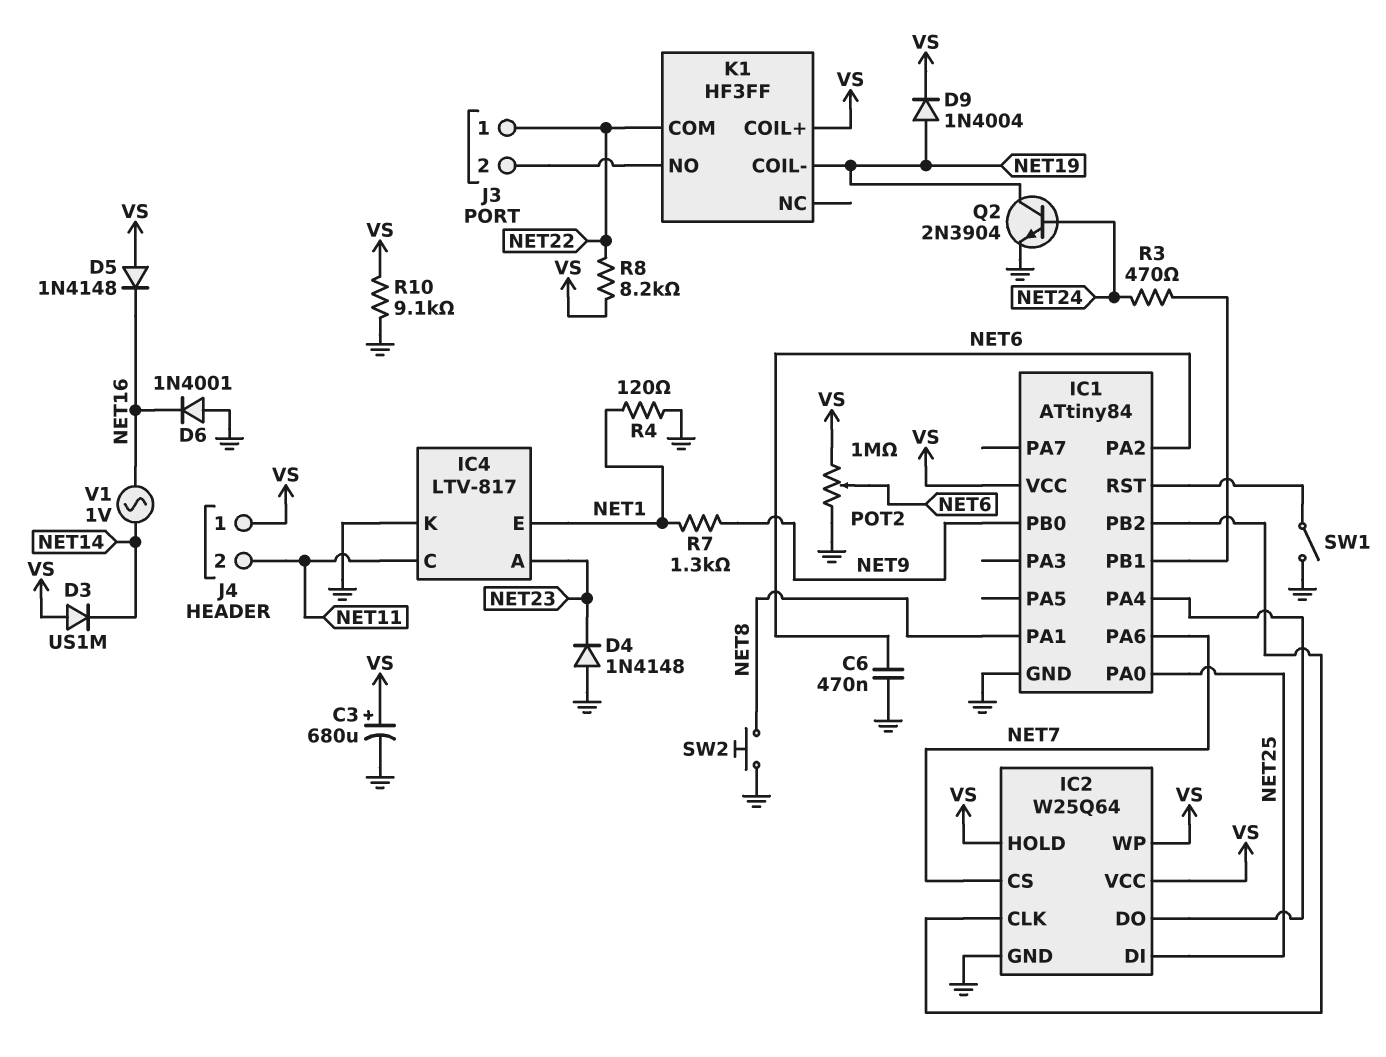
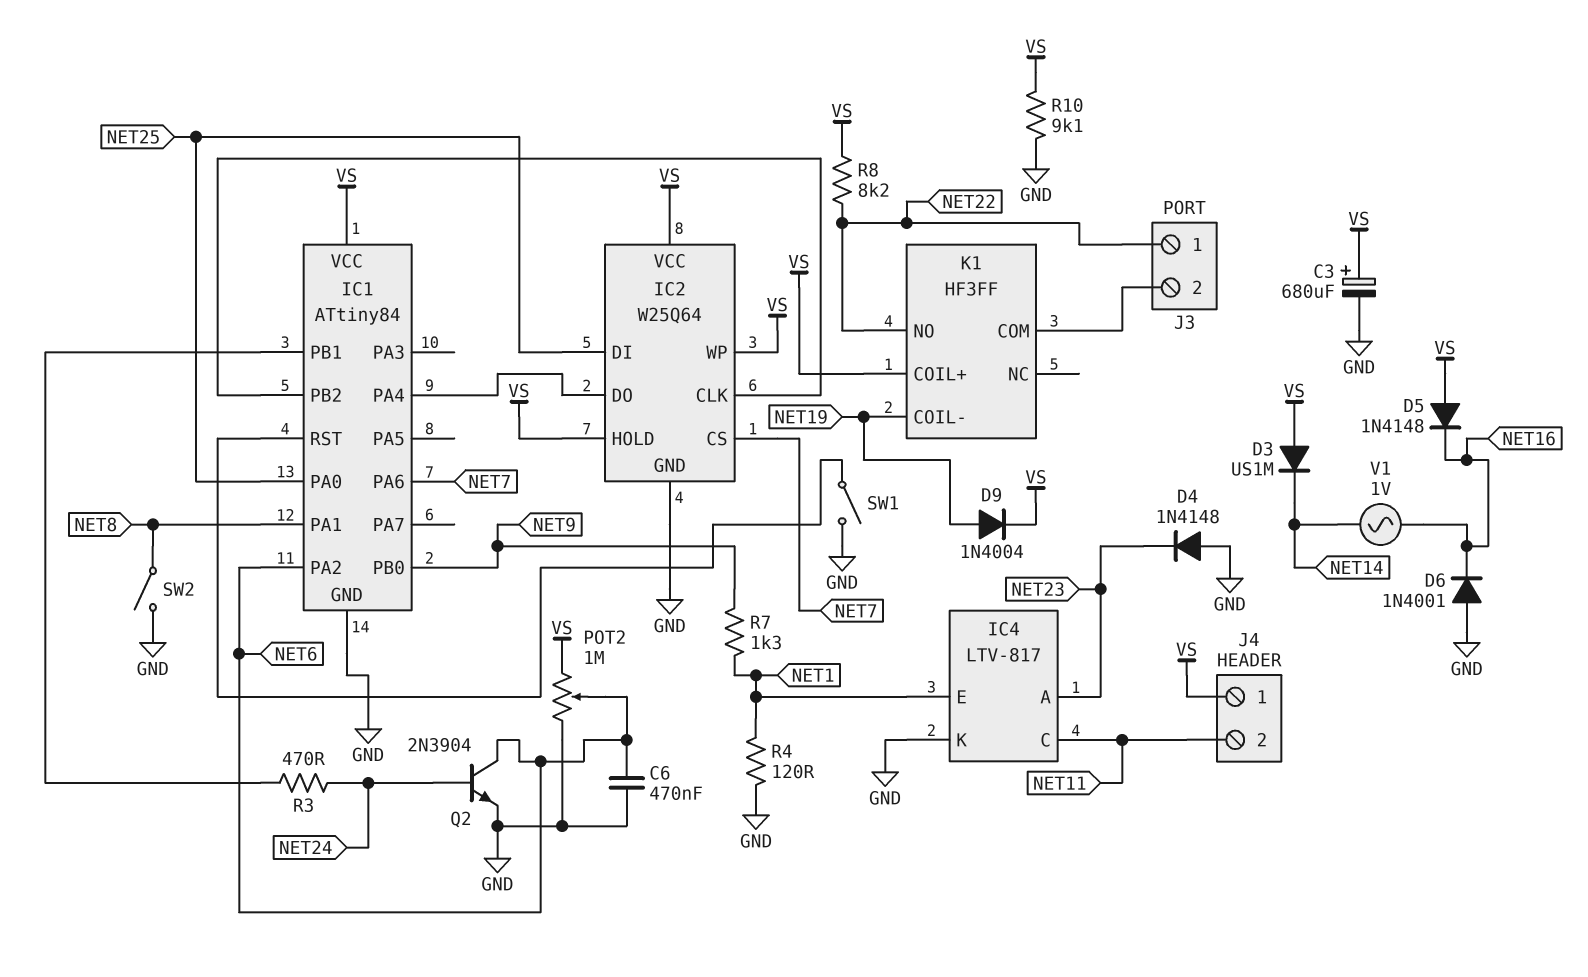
K1 pin COM: NET22 -> J3/2
K1 pin NO: J3/2 -> NET22
Q2: NPN 2N3904 (B NET24, C NET19, E GND) -> NPN 2N3904 (B NET24, C NET6, E GND)
SW2: button (GND, NET8) -> switch (GND, NET8)

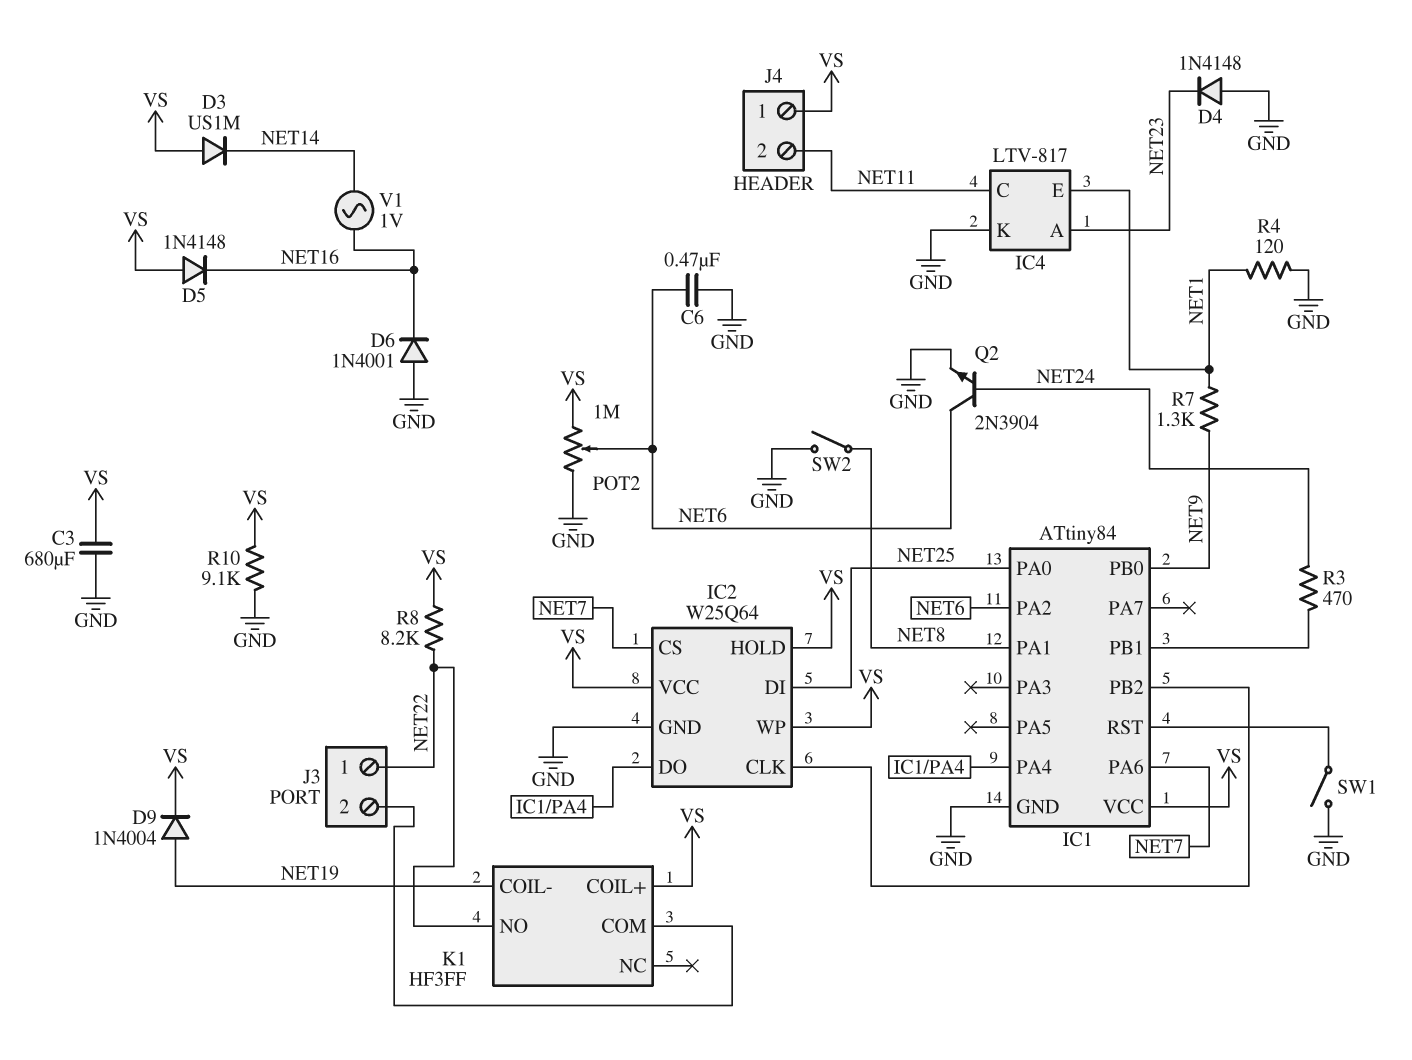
C3: 680uF (plus VS, minus GND) -> 680uF (GND, VS)

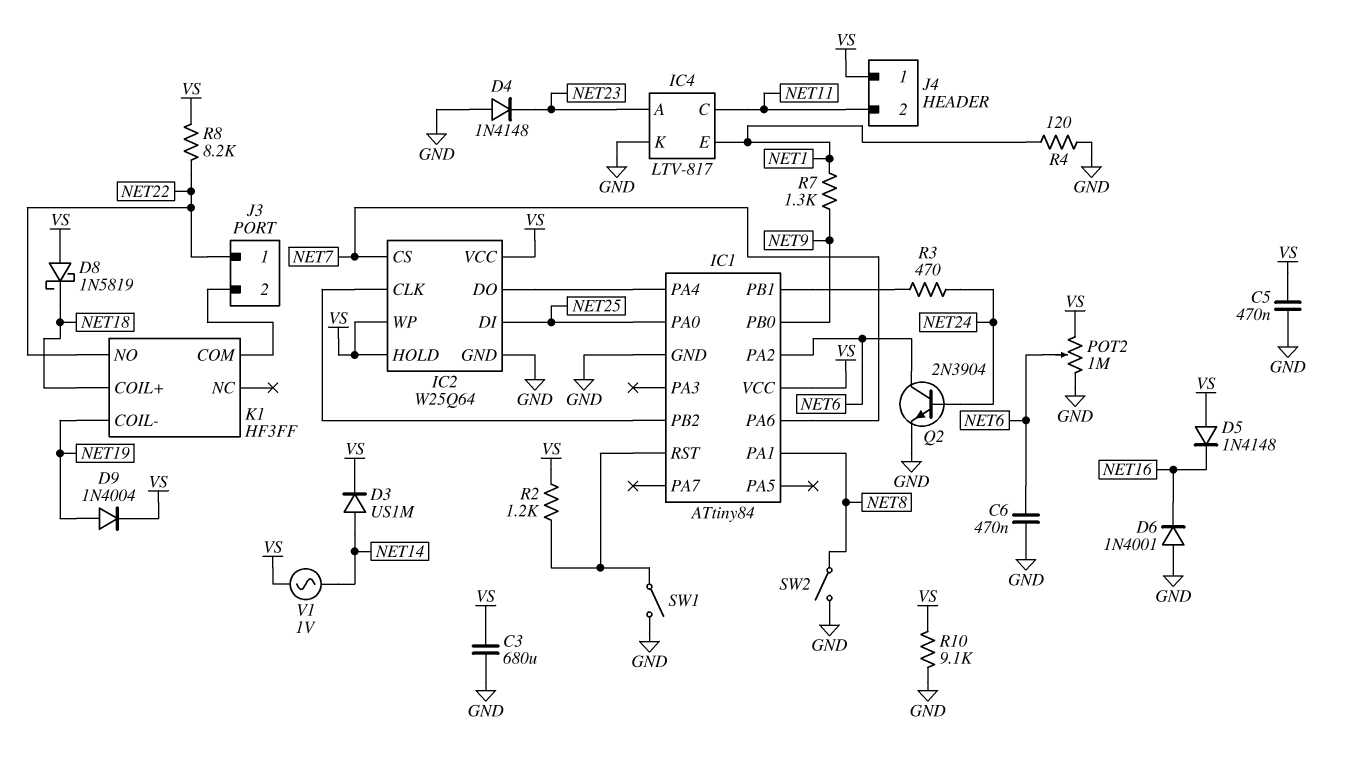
C5: none -> 470nF (GND, VS)
D3: diode US1M (A VS, K NET14) -> diode US1M (A NET14, K VS)
D8: none -> schottky 1N5819 (A VS, K NET18)
K1 pin COIL+: VS -> NET18
R2: none -> 1.2k (IC1/RST, VS)
V1: AC 1V (NET14, NET16) -> AC 1V (NET14, VS)

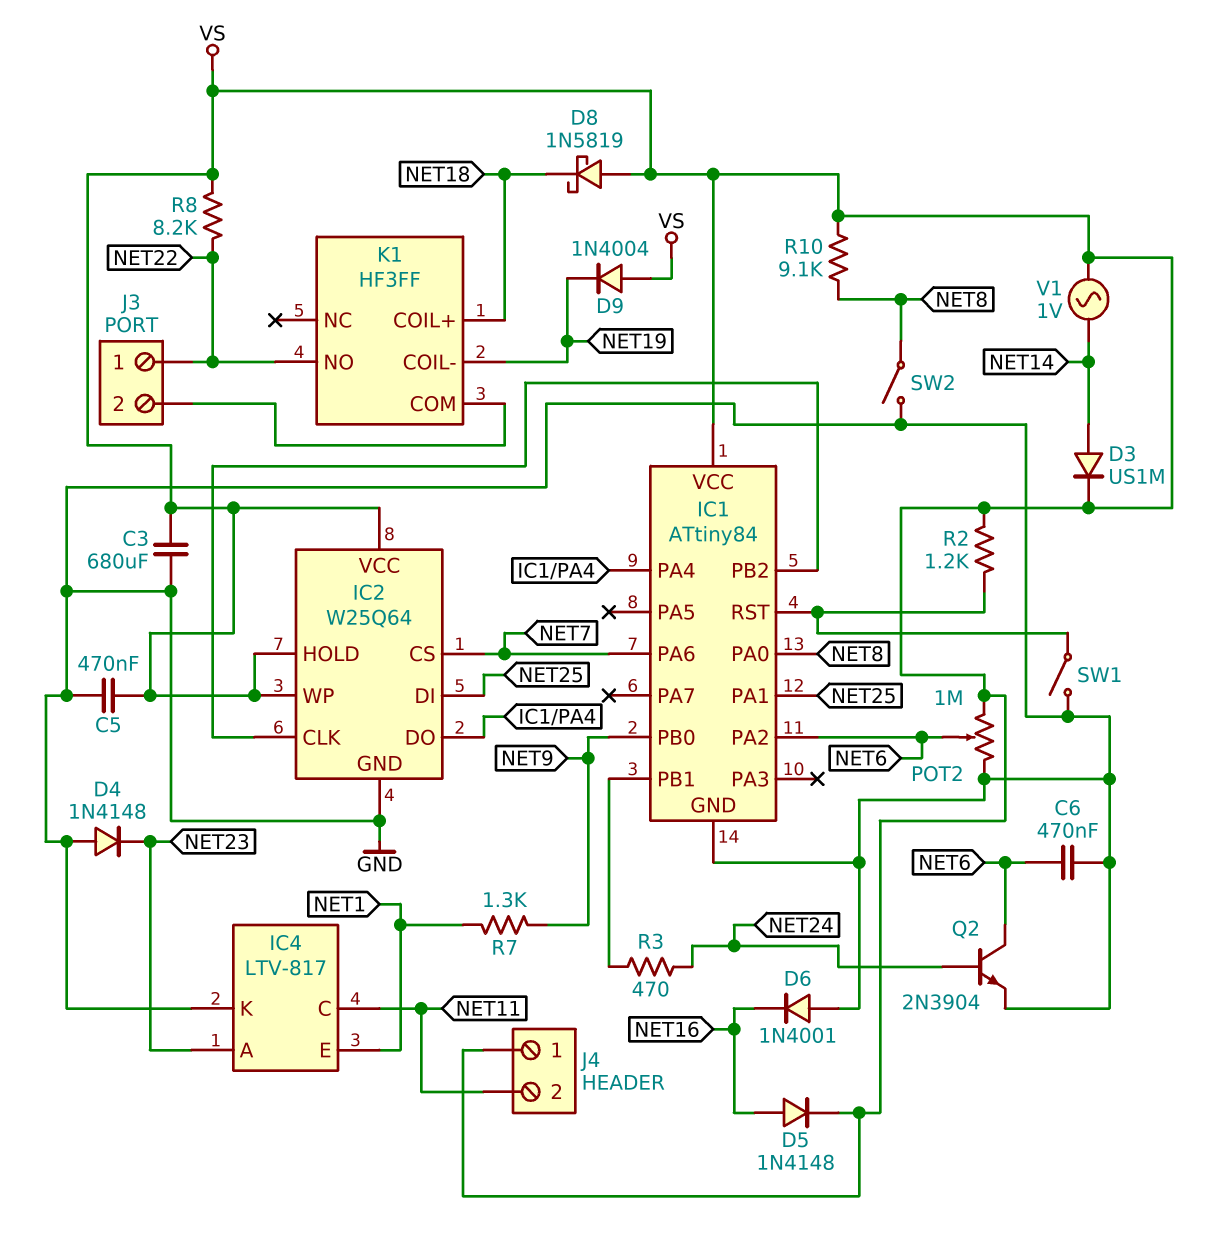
D5: diode 1N4148 (A VS, K NET16) -> diode 1N4148 (A NET16, K VS)
D9: diode 1N4004 (A NET19, K VS) -> diode 1N4004 (A VS, K NET19)
IC1 pin PA0: NET25 -> NET8
IC1 pin PA1: NET8 -> NET25
R4: 120 (GND, NET1) -> none
R10: 9.1k (GND, VS) -> 9.1k (NET8, VS)

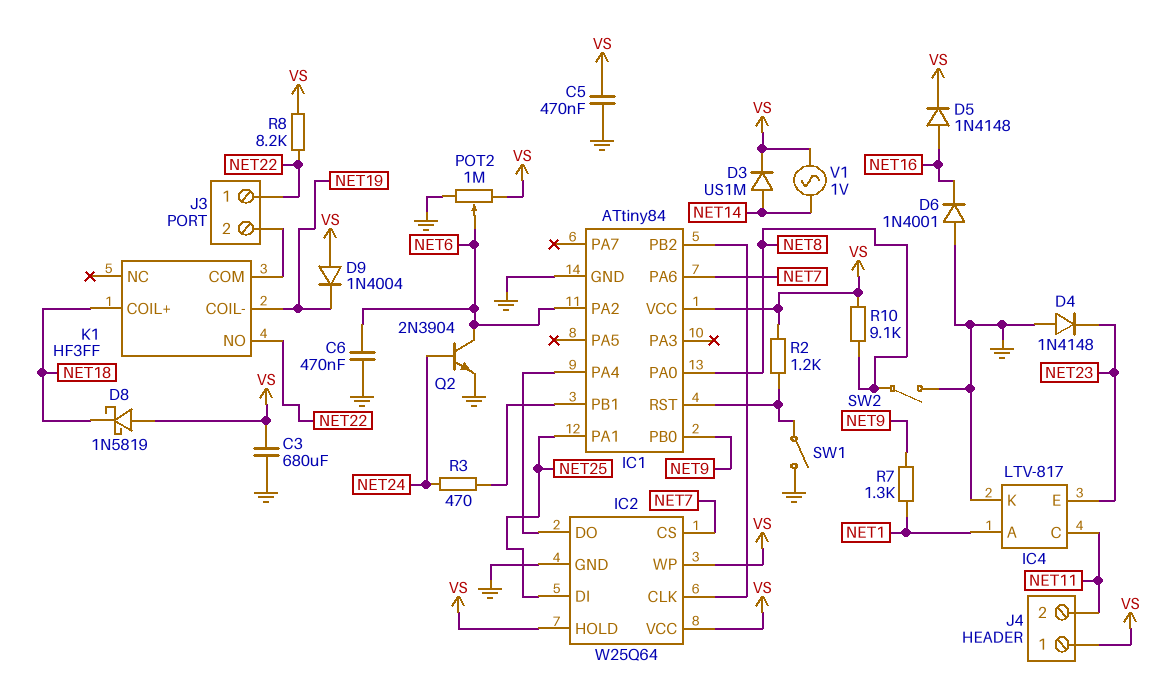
IC4 pin A: NET23 -> NET1
IC4 pin E: NET1 -> NET23

